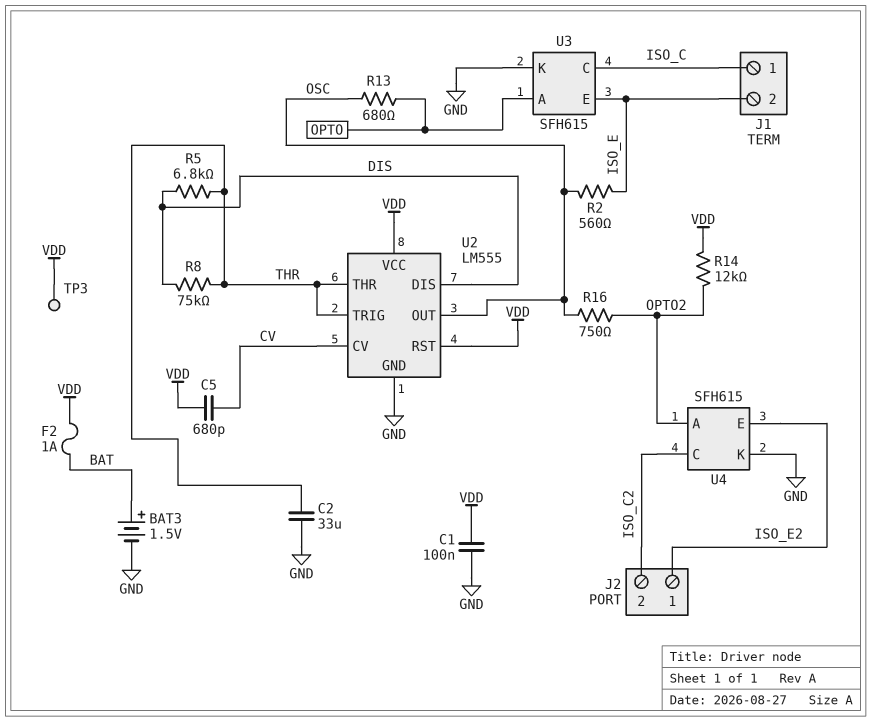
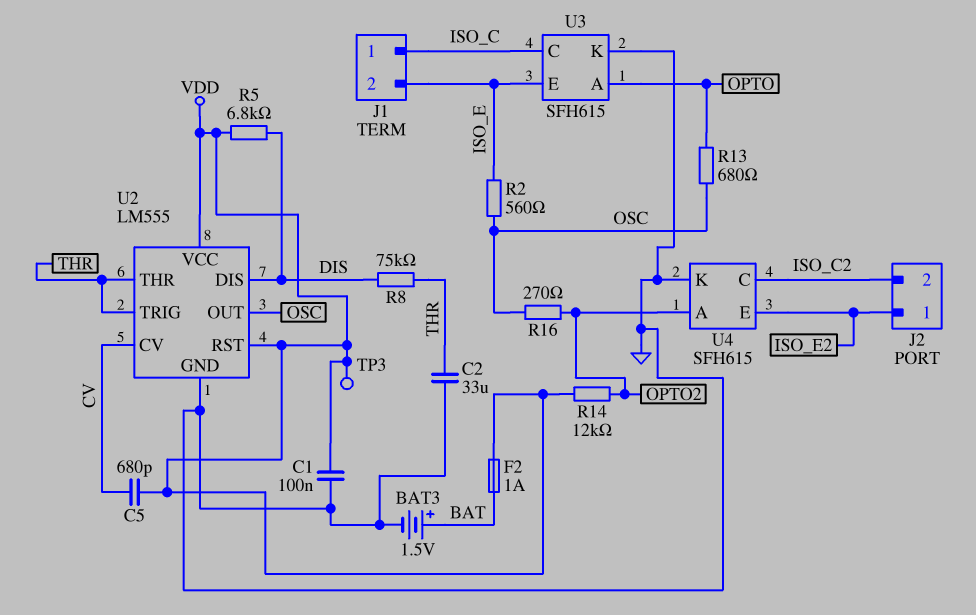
R5: 6.8k (DIS, THR) -> 6.8k (DIS, VDD)
R16: 750 (OPTO2, OSC) -> 270 (OPTO2, OSC)

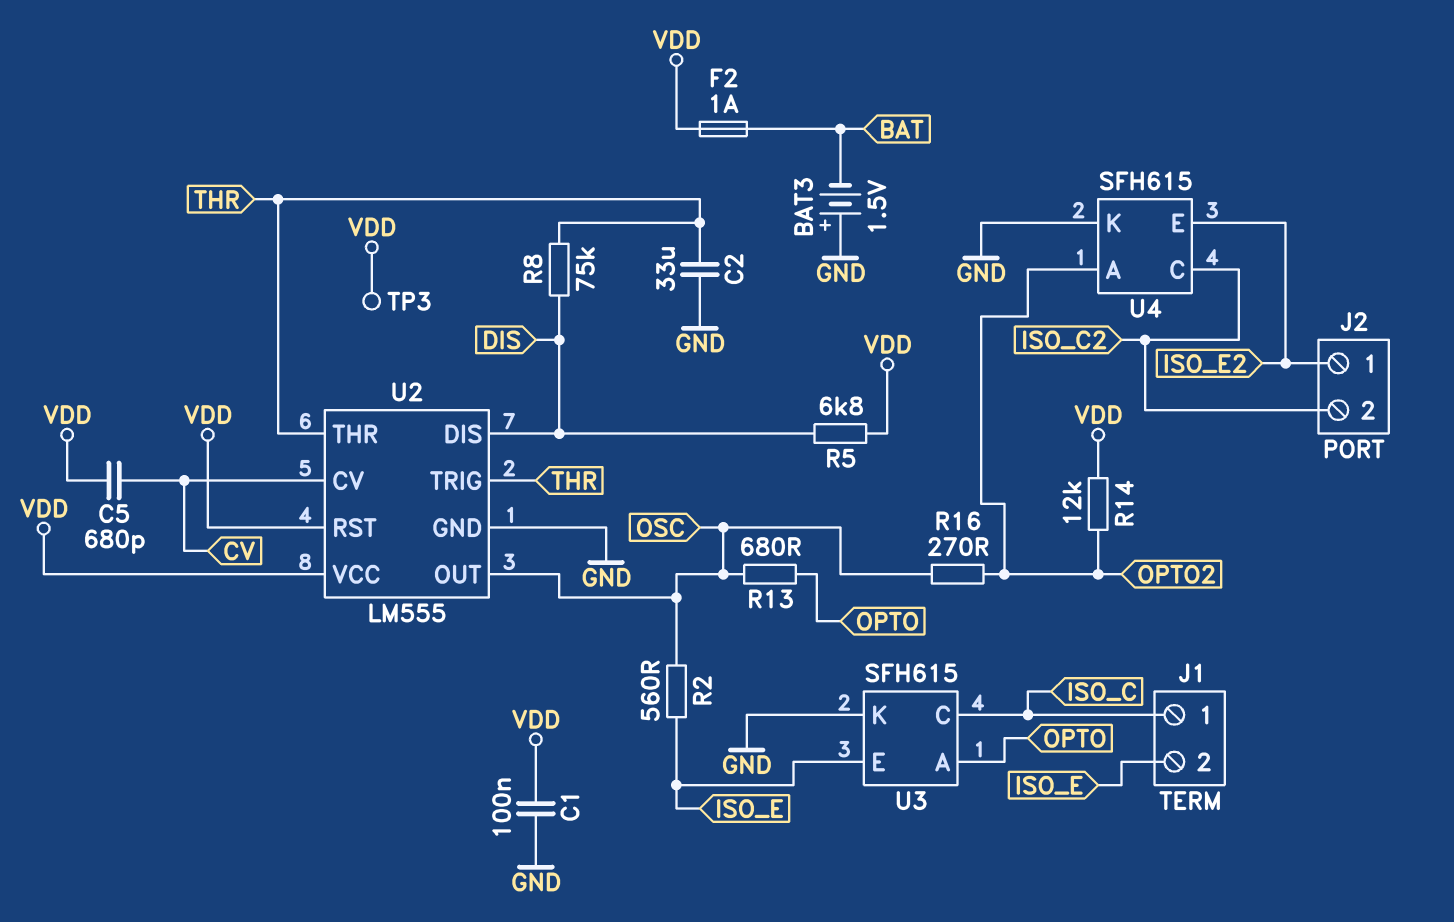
BAT3: 1.5V (plus BAT, minus GND) -> 1.5V (plus GND, minus BAT)

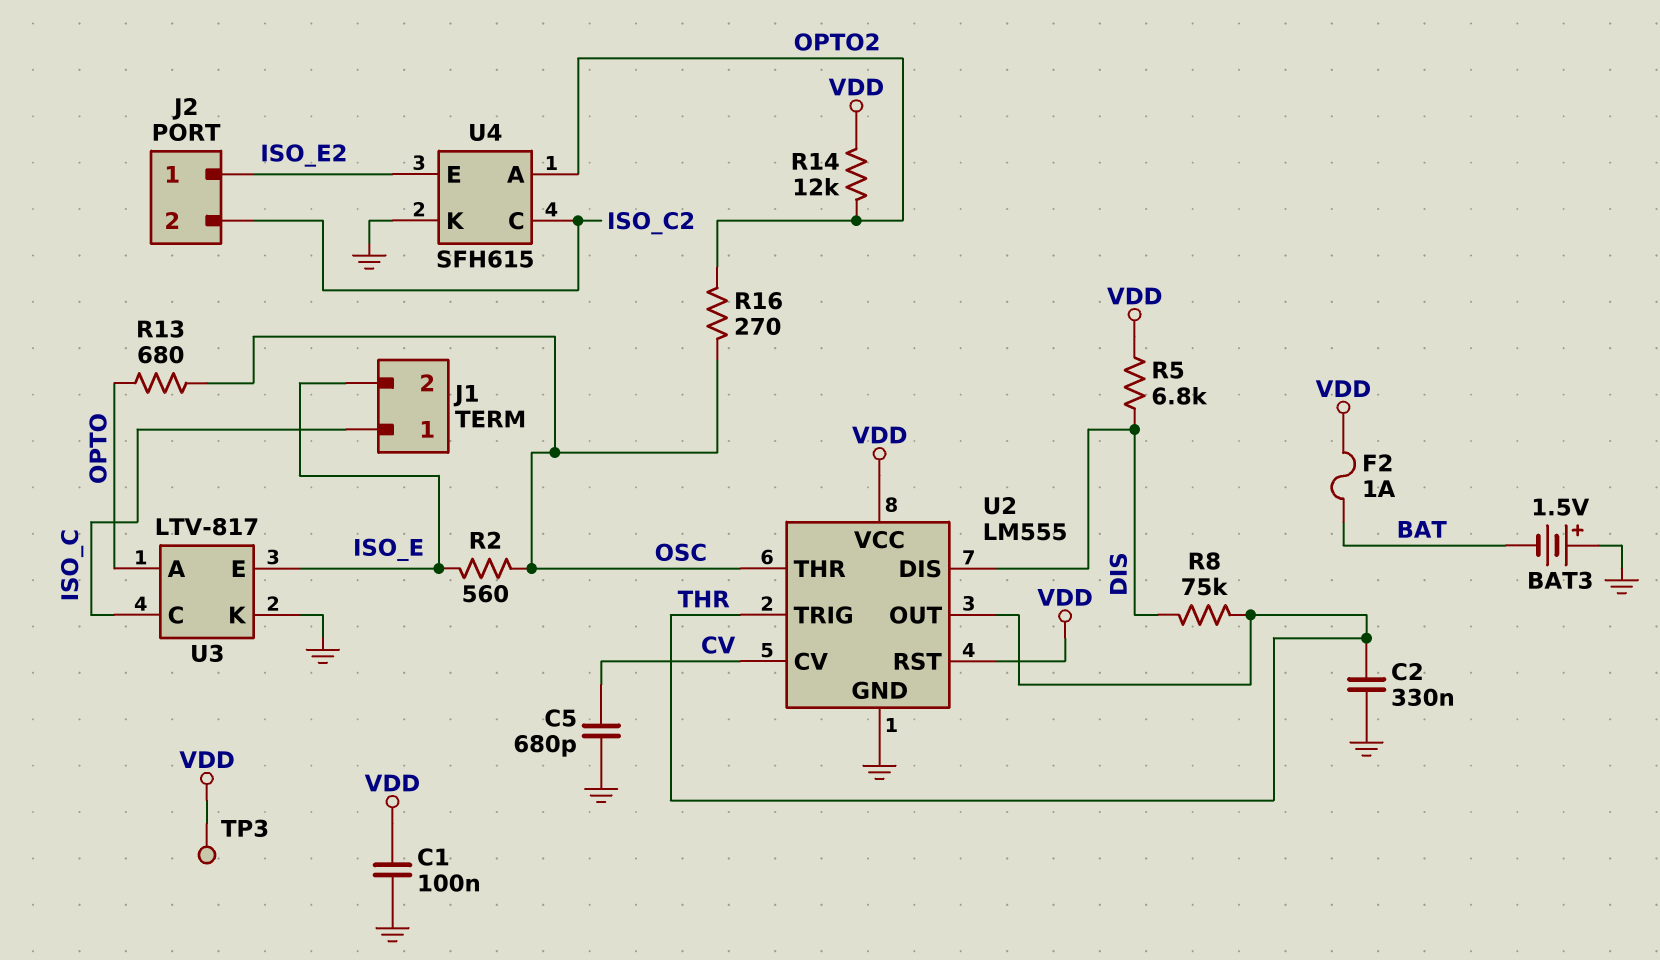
C2: 33uF (GND, THR) -> 330nF (GND, THR)
C5: 680pF (CV, VDD) -> 680pF (CV, GND)
U2 pin OUT: OSC -> THR
U2 pin THR: THR -> OSC
U3: SFH615 -> LTV-817

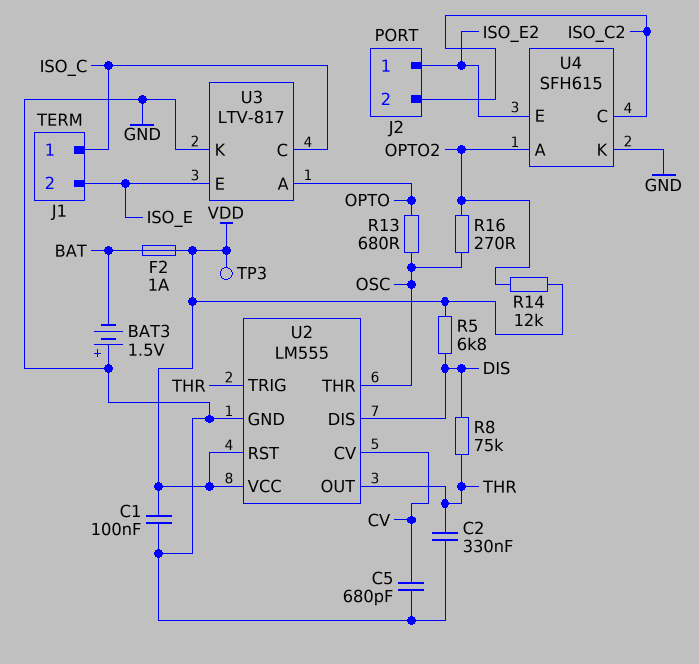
R2: 560 (ISO_E, OSC) -> none

